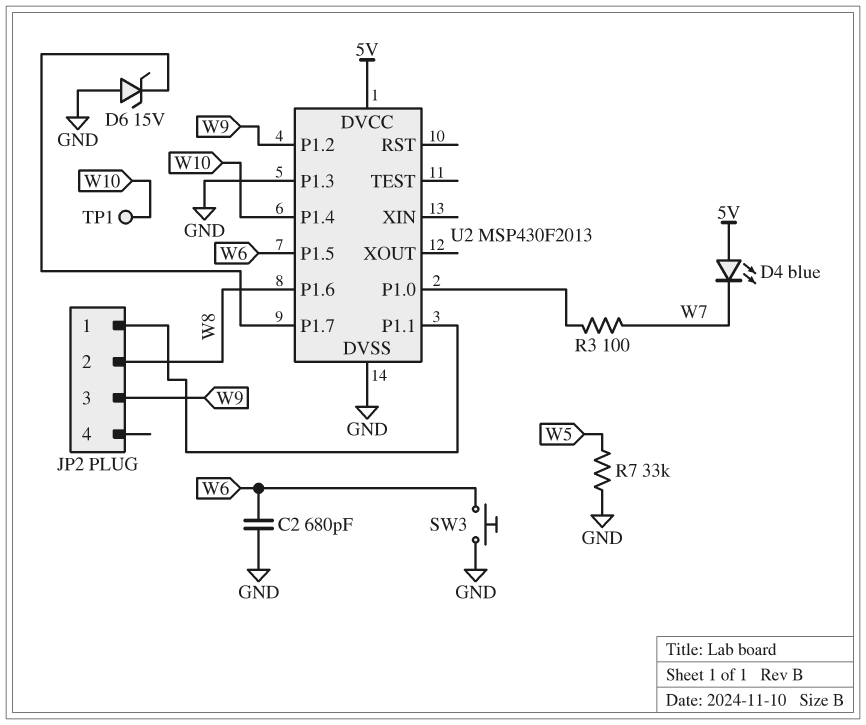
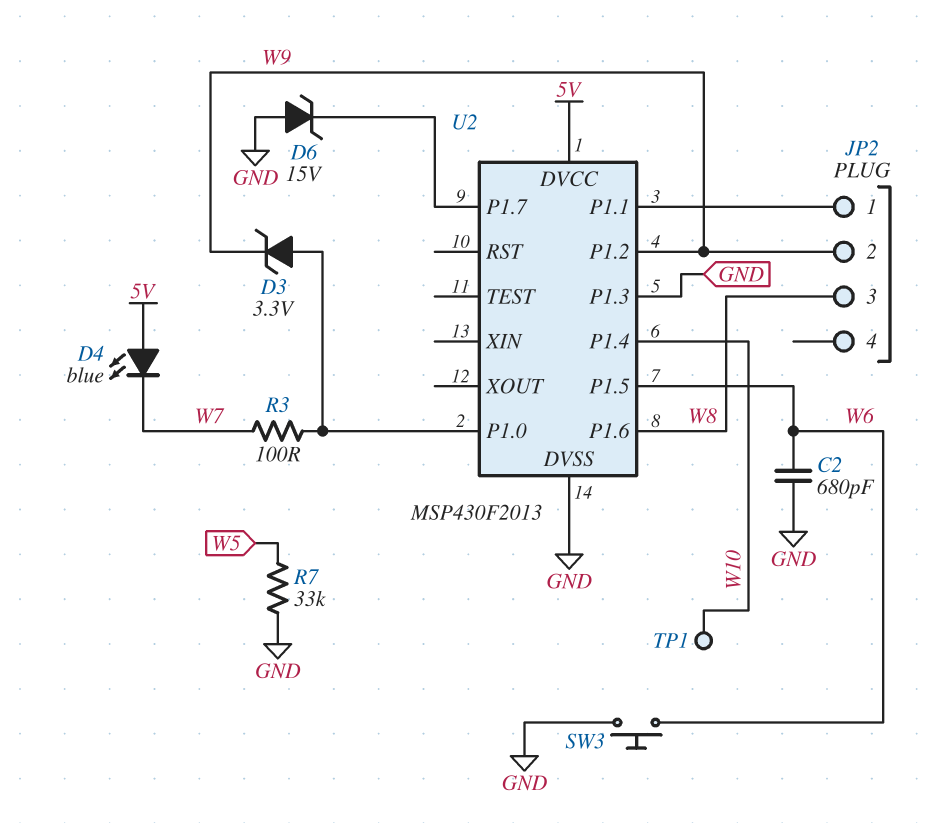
D3: none -> zener 3.3V (A U2/P1.0, K W9)
JP2 pin 2: W8 -> W9
JP2 pin 3: W9 -> W8

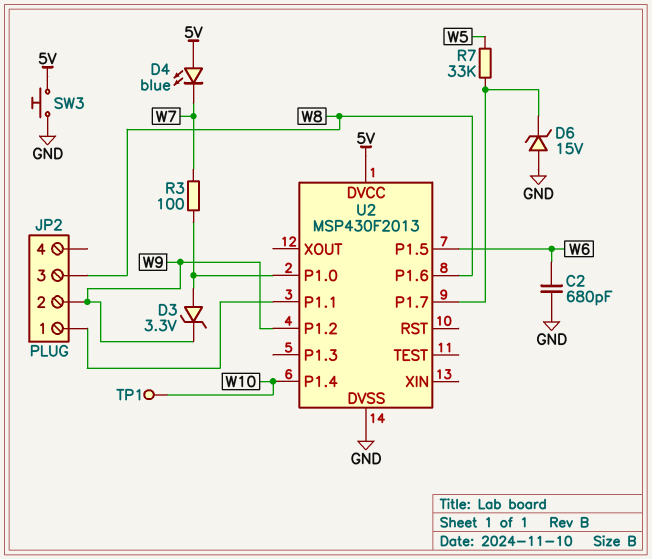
R7: 33k (GND, W5) -> 33k (U2/P1.7, W5)
SW3: button (GND, W6) -> button (5V, GND)
U2 pin P1.3: GND -> none

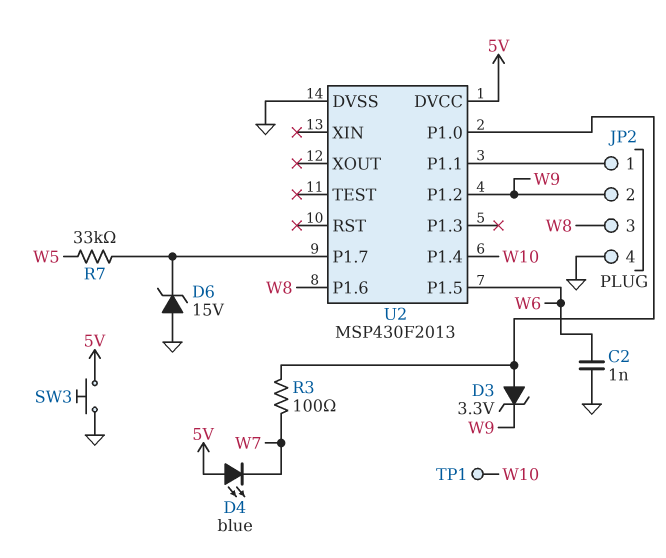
C2: 680pF (GND, W6) -> 1nF (GND, W6)
JP2 pin 4: none -> GND

